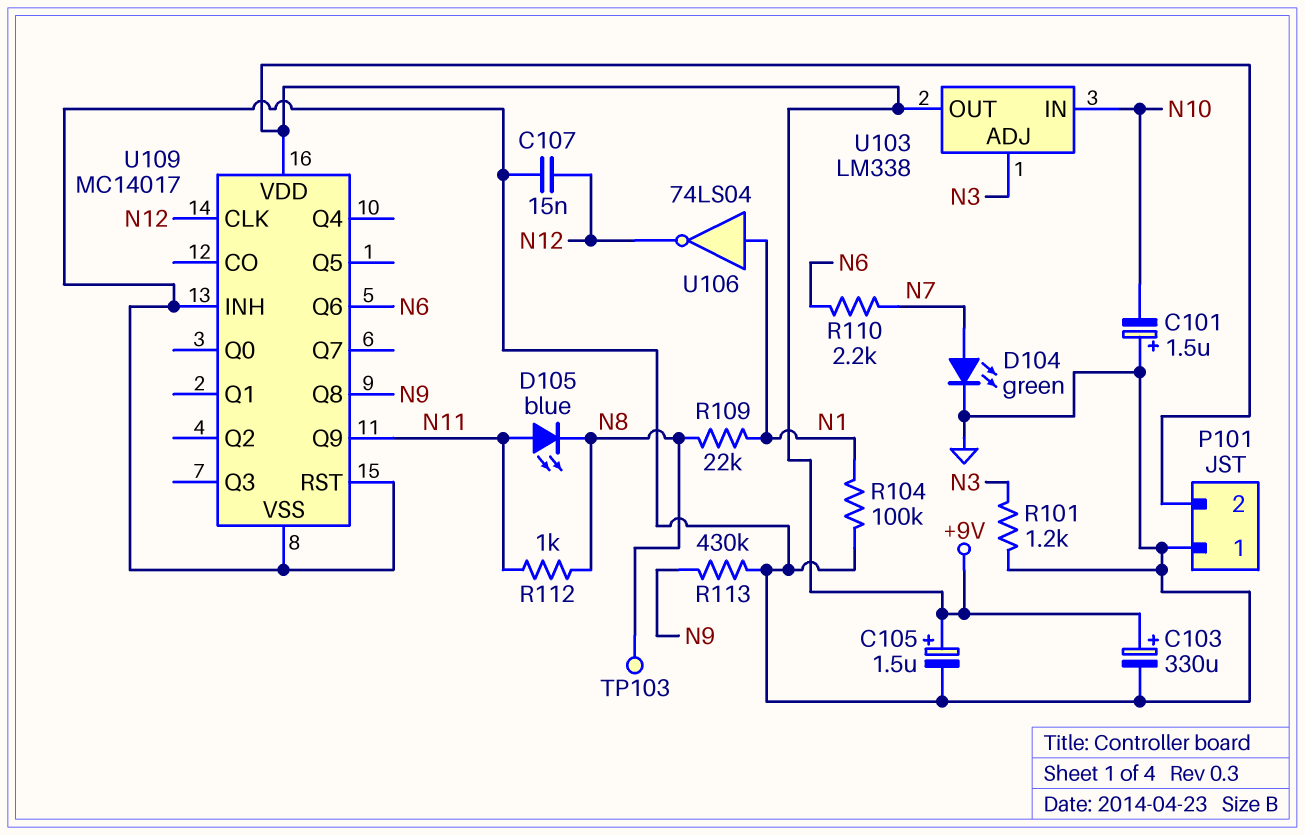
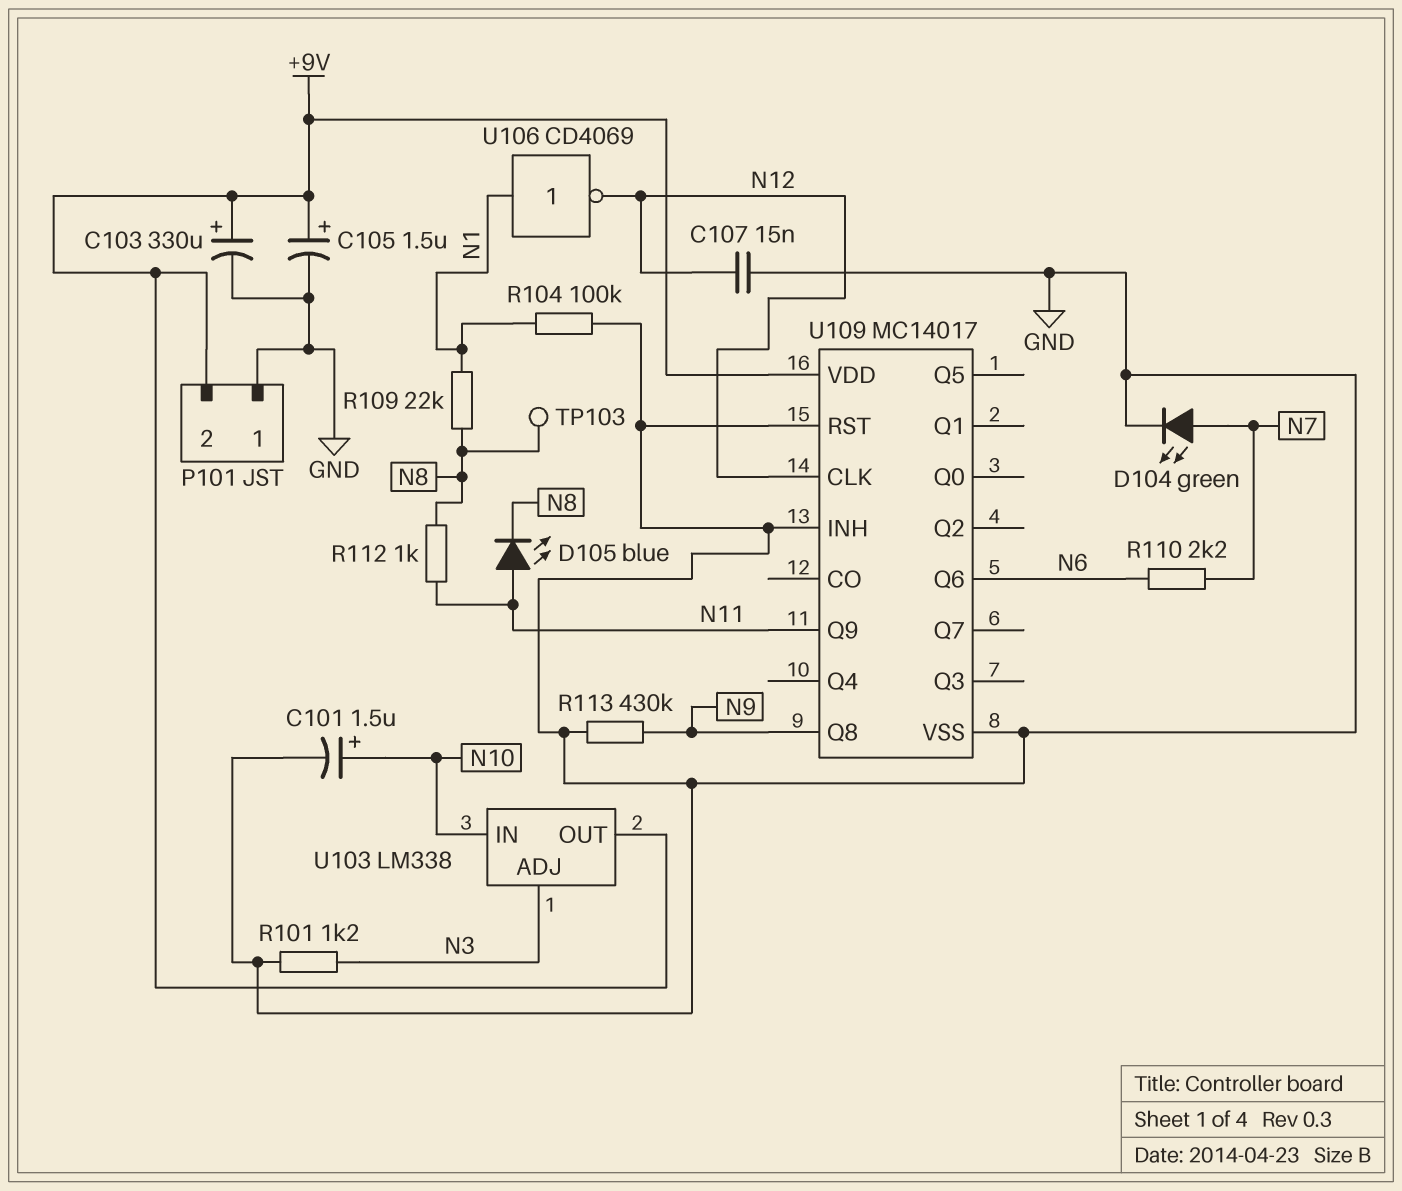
C101: 1.5uF (plus GND, minus N10) -> 1.5uF (plus N10, minus GND)
U106: NOT 74LS04 (in N1, out N12) -> NOT CD4069 (in N1, out N12)

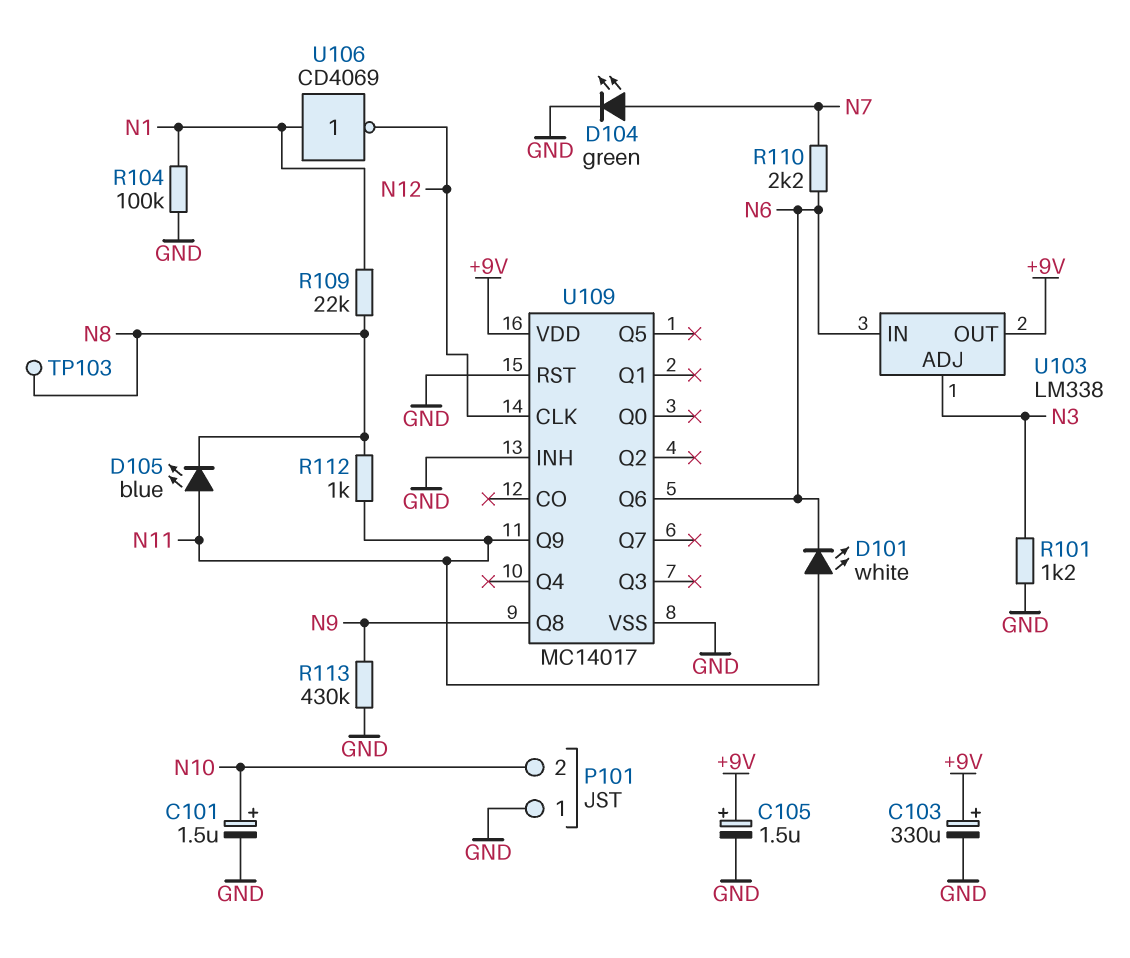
C107: 15nF (GND, N12) -> none
D101: none -> LED white (A N11, K N6)
P101 pin 2: +9V -> N10
U103 pin IN: N10 -> N6

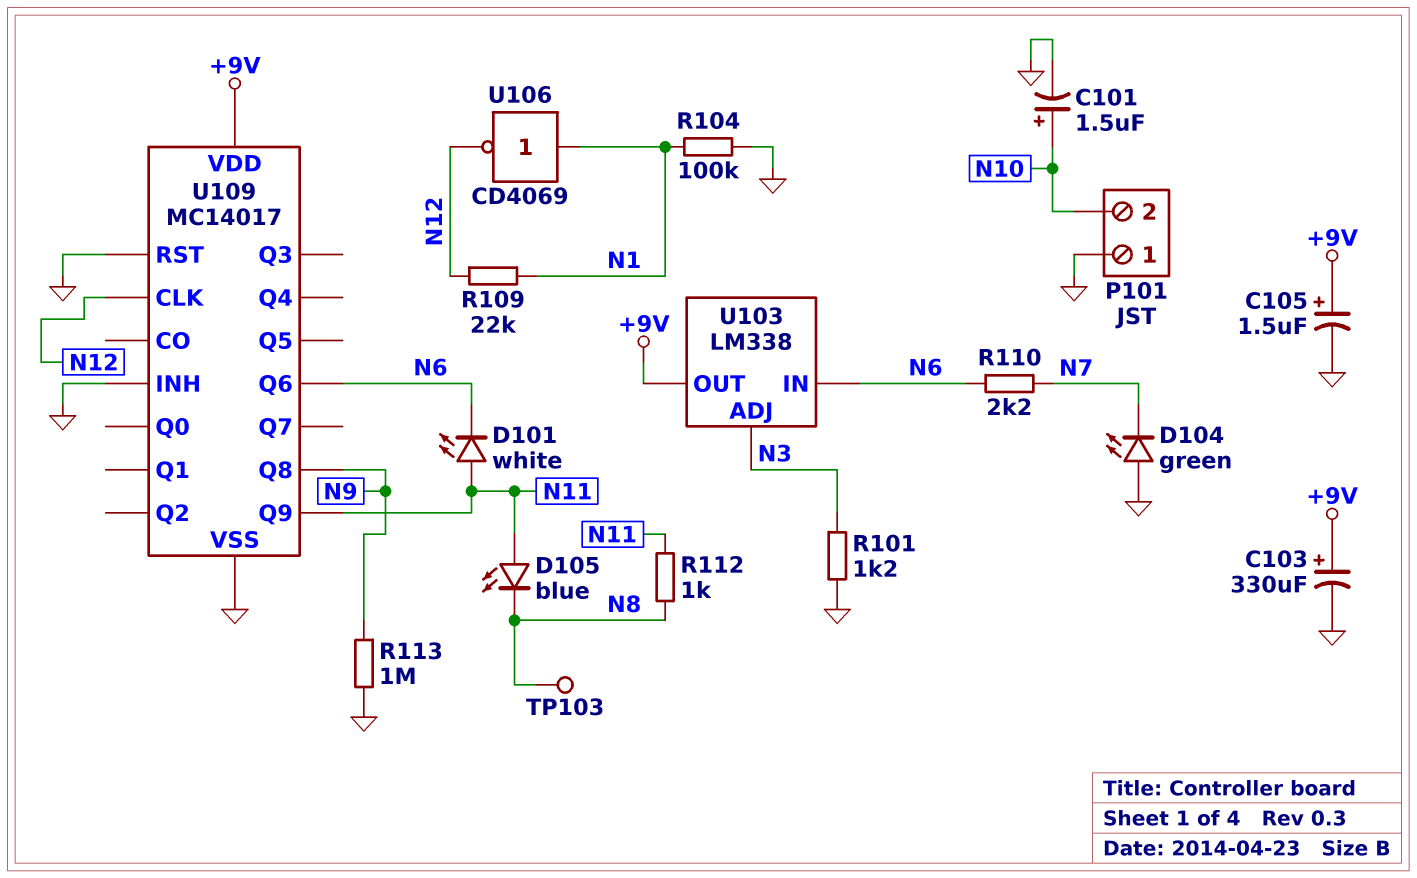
D104: LED green (A N7, K GND) -> LED green (A GND, K N7)
R109: 22k (N1, N8) -> 22k (N1, N12)
R113: 430k (GND, N9) -> 1M (GND, N9)

